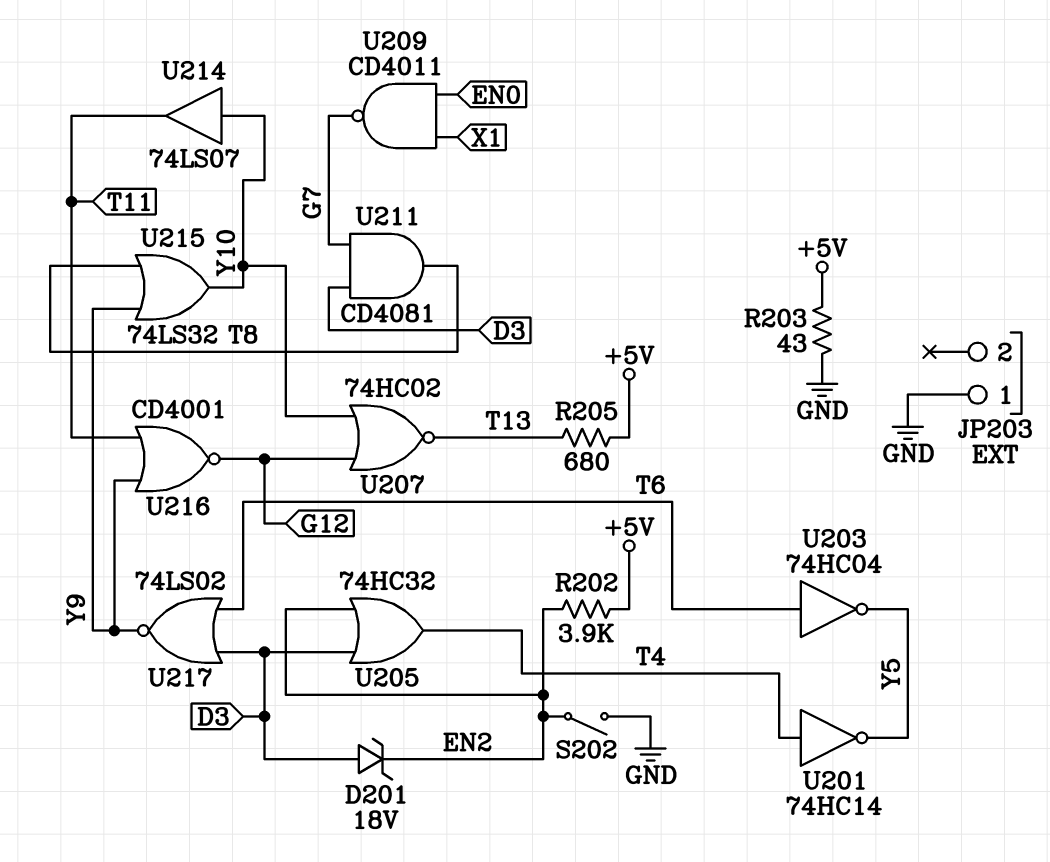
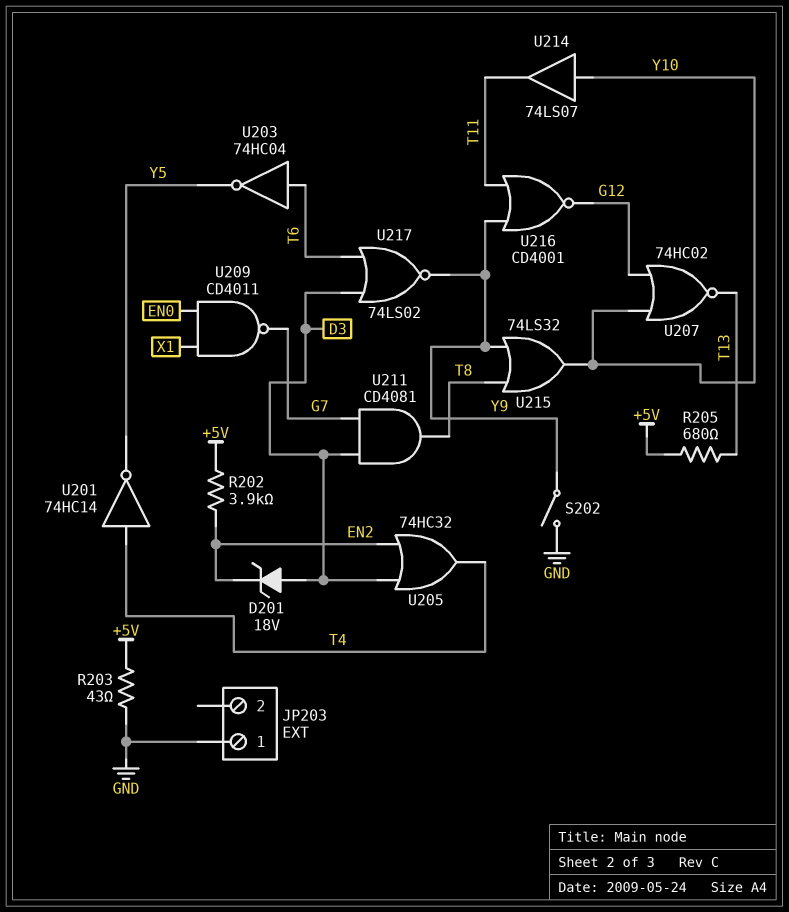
S202: switch (EN2, GND) -> switch (GND, Y9)

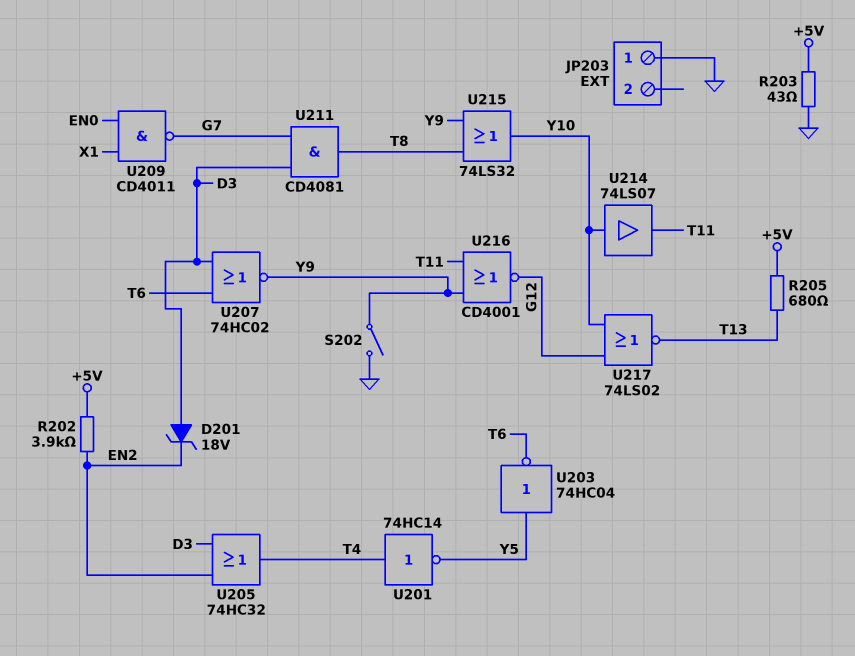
U203: NOT 74HC04 (in T6, out Y5) -> NOT 74HC04 (in Y5, out T6)
U207: NOR 74HC02 (in G12, in Y10, out T13) -> NOR 74HC02 (in D3, in T6, out Y9)
U217: NOR 74LS02 (in D3, in T6, out Y9) -> NOR 74LS02 (in G12, in Y10, out T13)

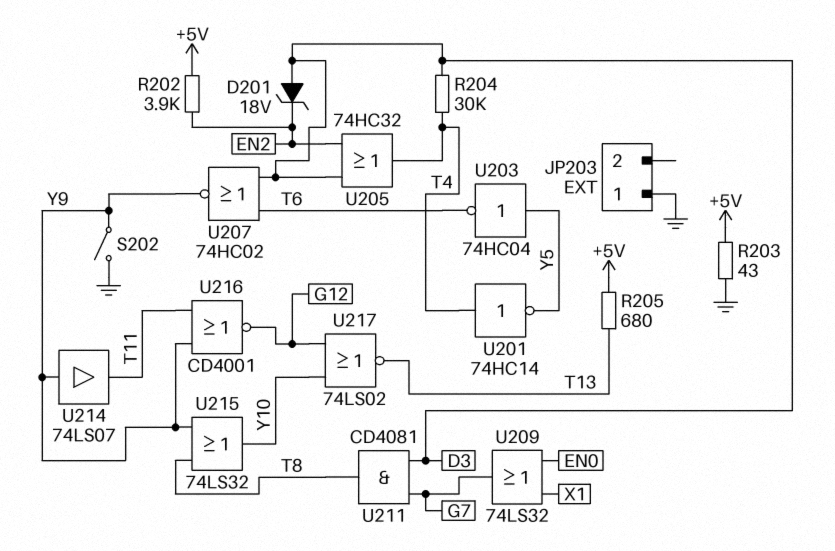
R204: none -> 30k (D3, T4)
U209: NAND CD4011 (in EN0, in X1, out G7) -> OR 74LS32 (in EN0, in X1, out G7)
U214: buffer 74LS07 (in Y10, out T11) -> buffer 74LS07 (in Y9, out T11)

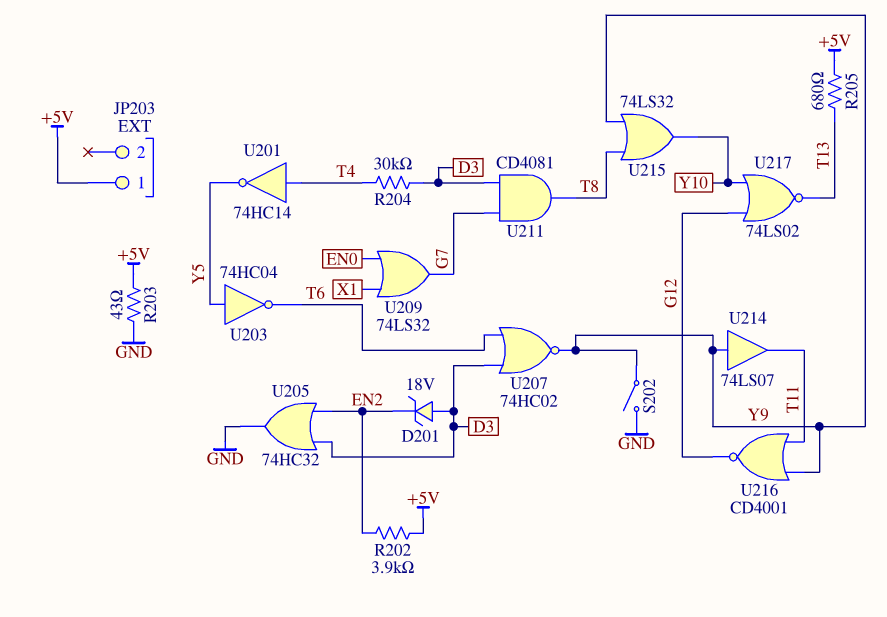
JP203 pin 1: GND -> +5V
U205: OR 74HC32 (in D3, in EN2, out T4) -> OR 74HC32 (in D3, in EN2, out GND)

